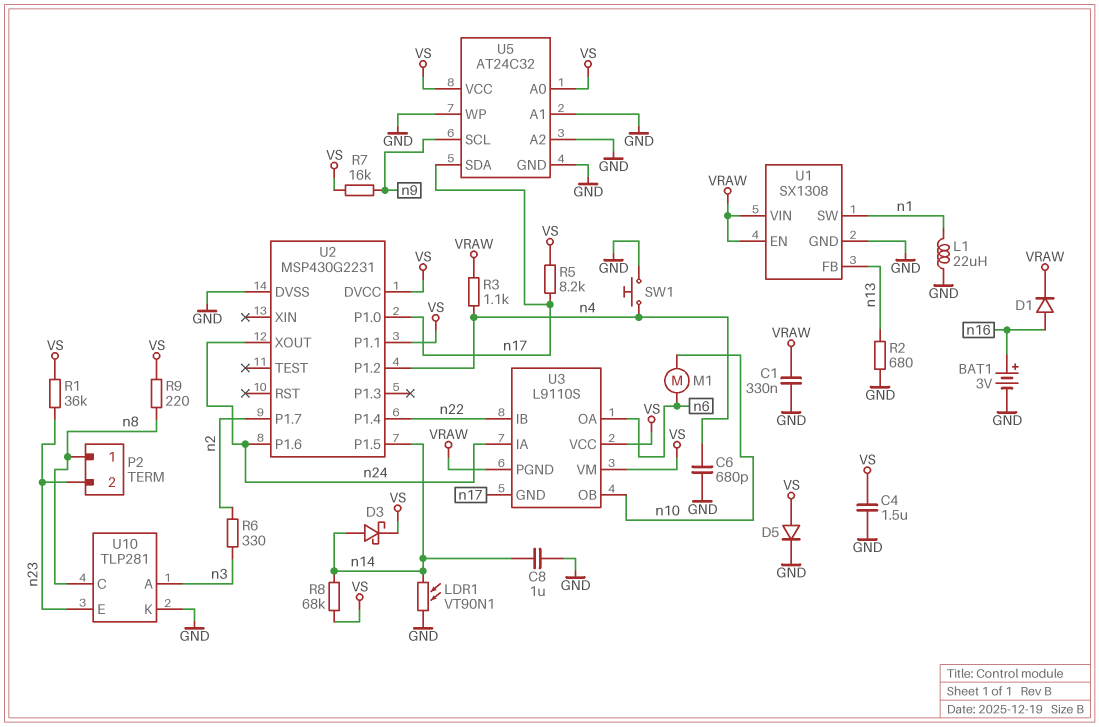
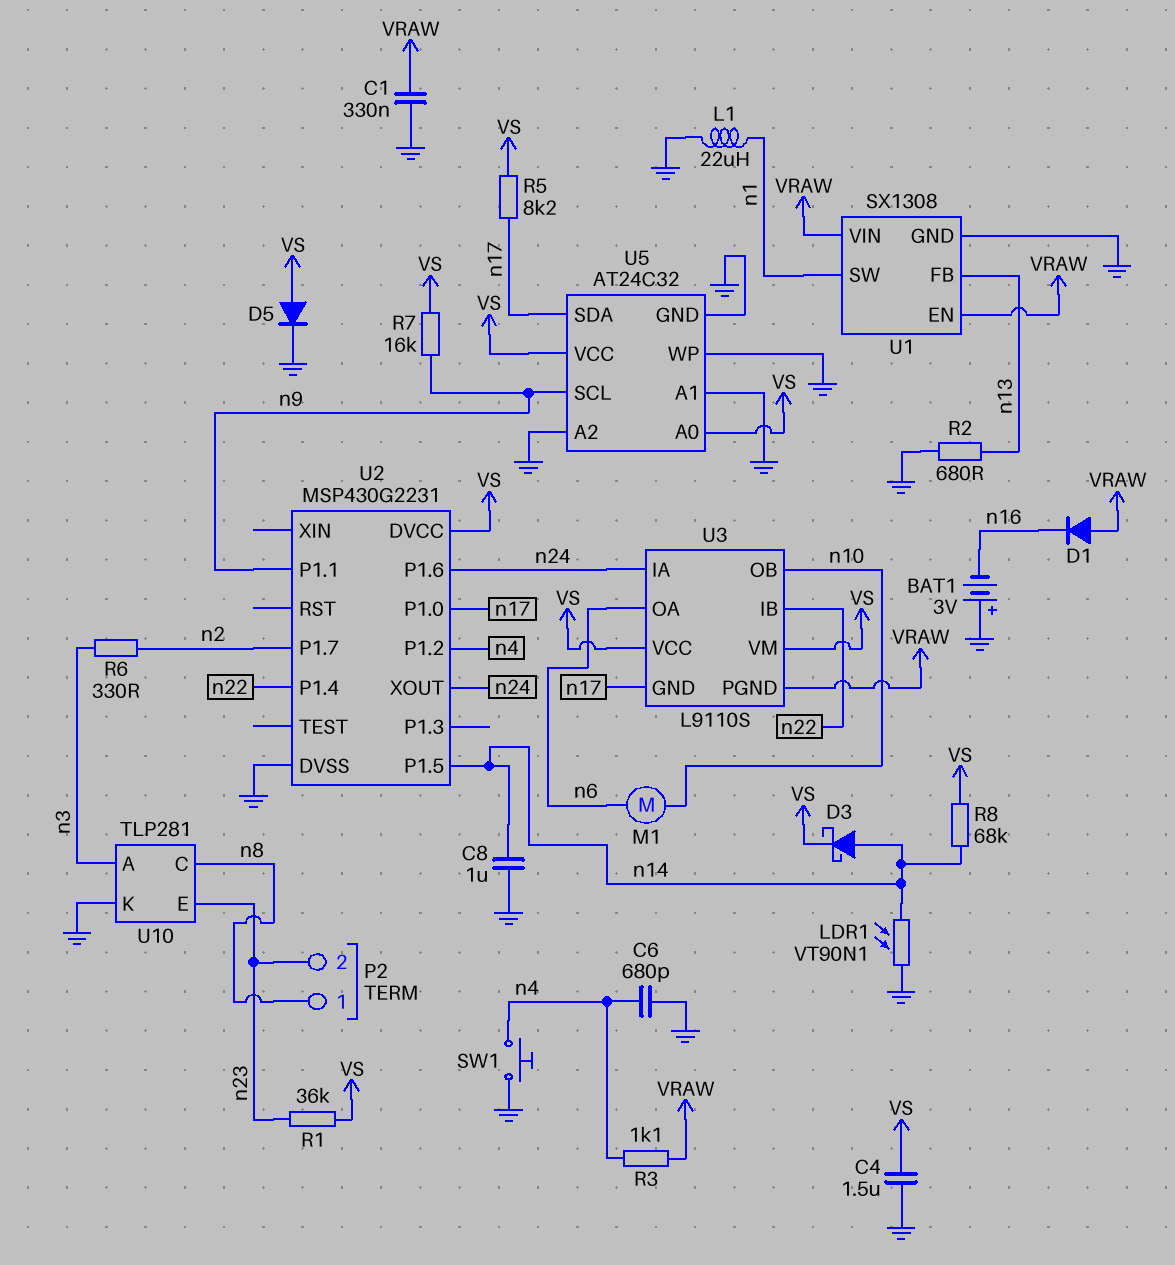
BAT1: 3V (plus n16, minus GND) -> 3V (plus GND, minus n16)
D1: diode (A n16, K VRAW) -> diode (A VRAW, K n16)
R9: 220 (VS, n8) -> none
U2 pin P1.1: VS -> n9

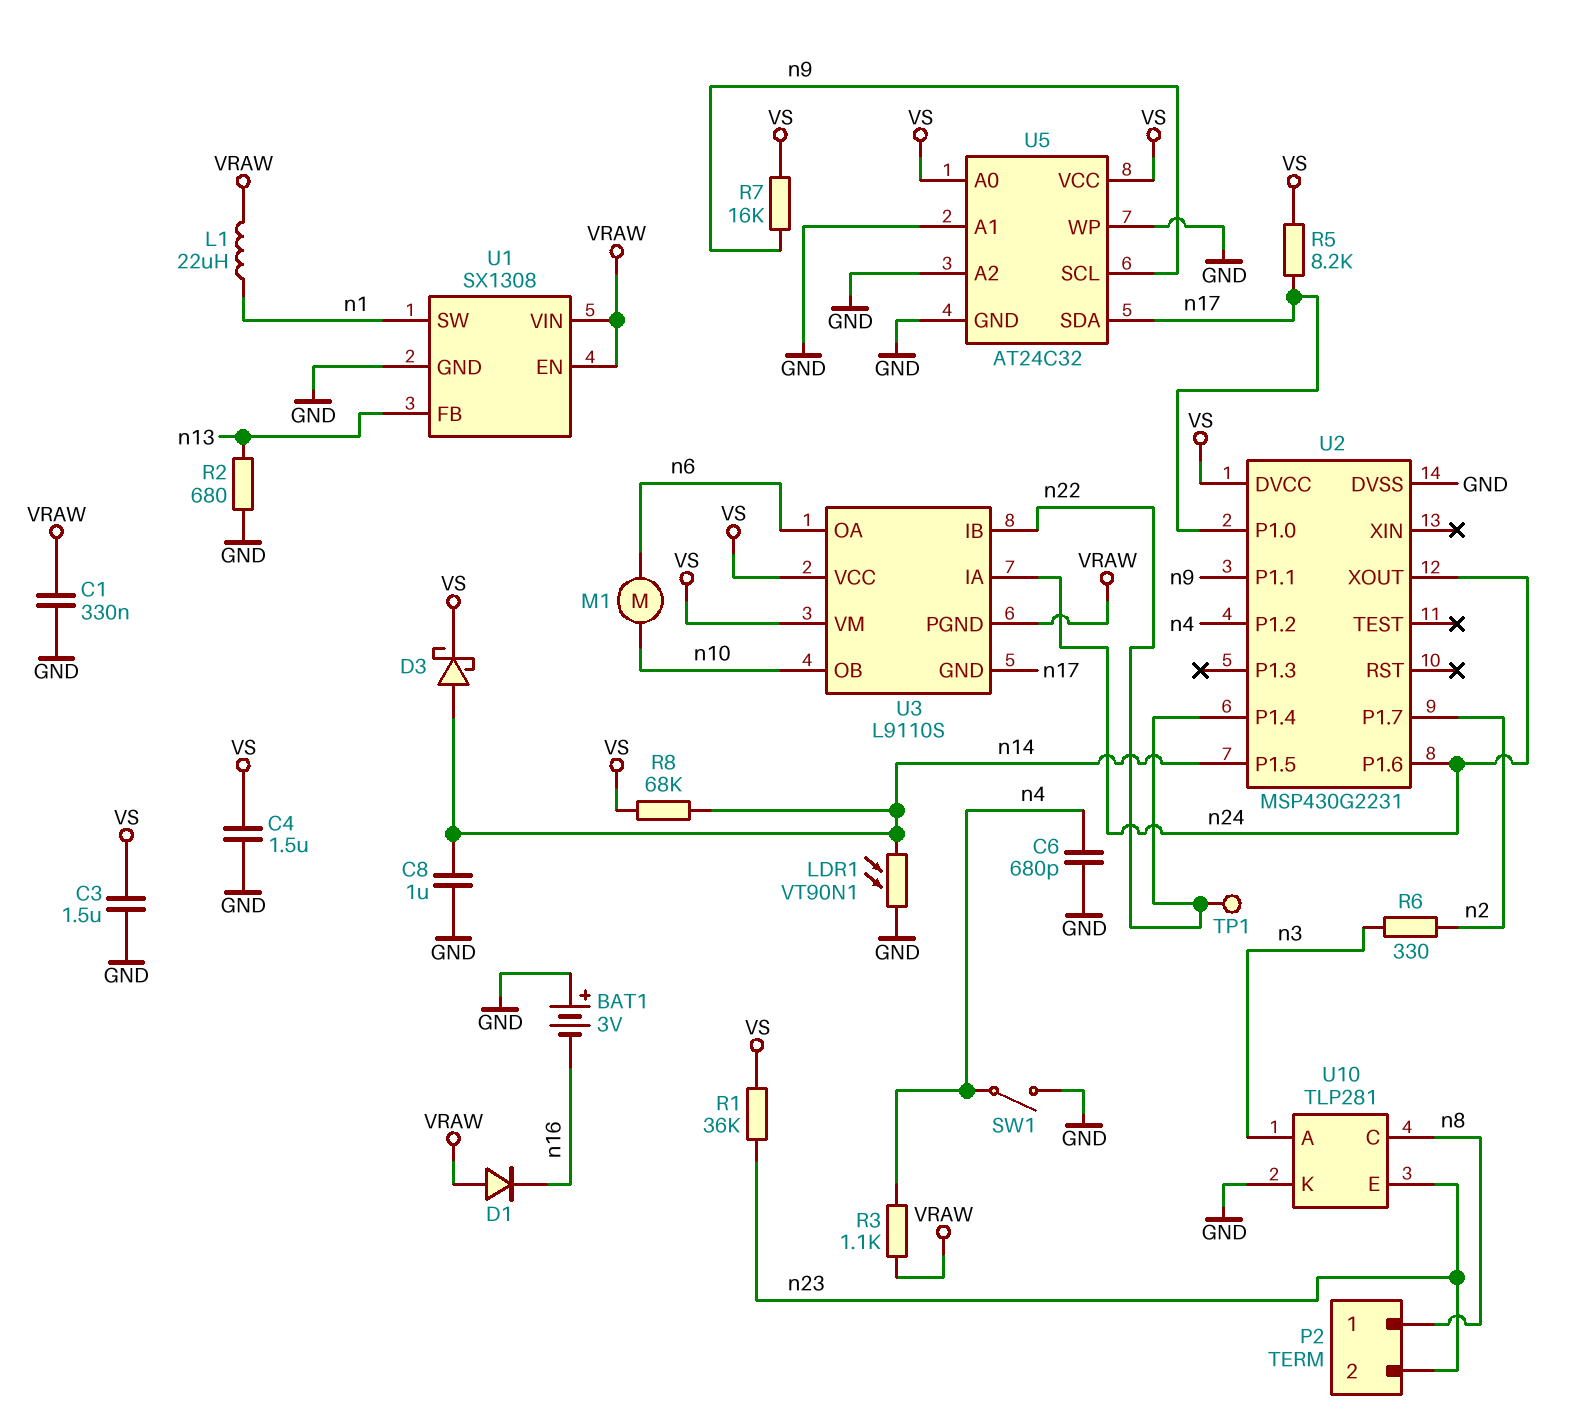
C3: none -> 1.5uF (GND, VS)
D5: diode (A VS, K GND) -> none
L1: 22uH (GND, n1) -> 22uH (VRAW, n1)
SW1: button (GND, n4) -> switch (GND, n4)
TP1: none -> test point (n22)

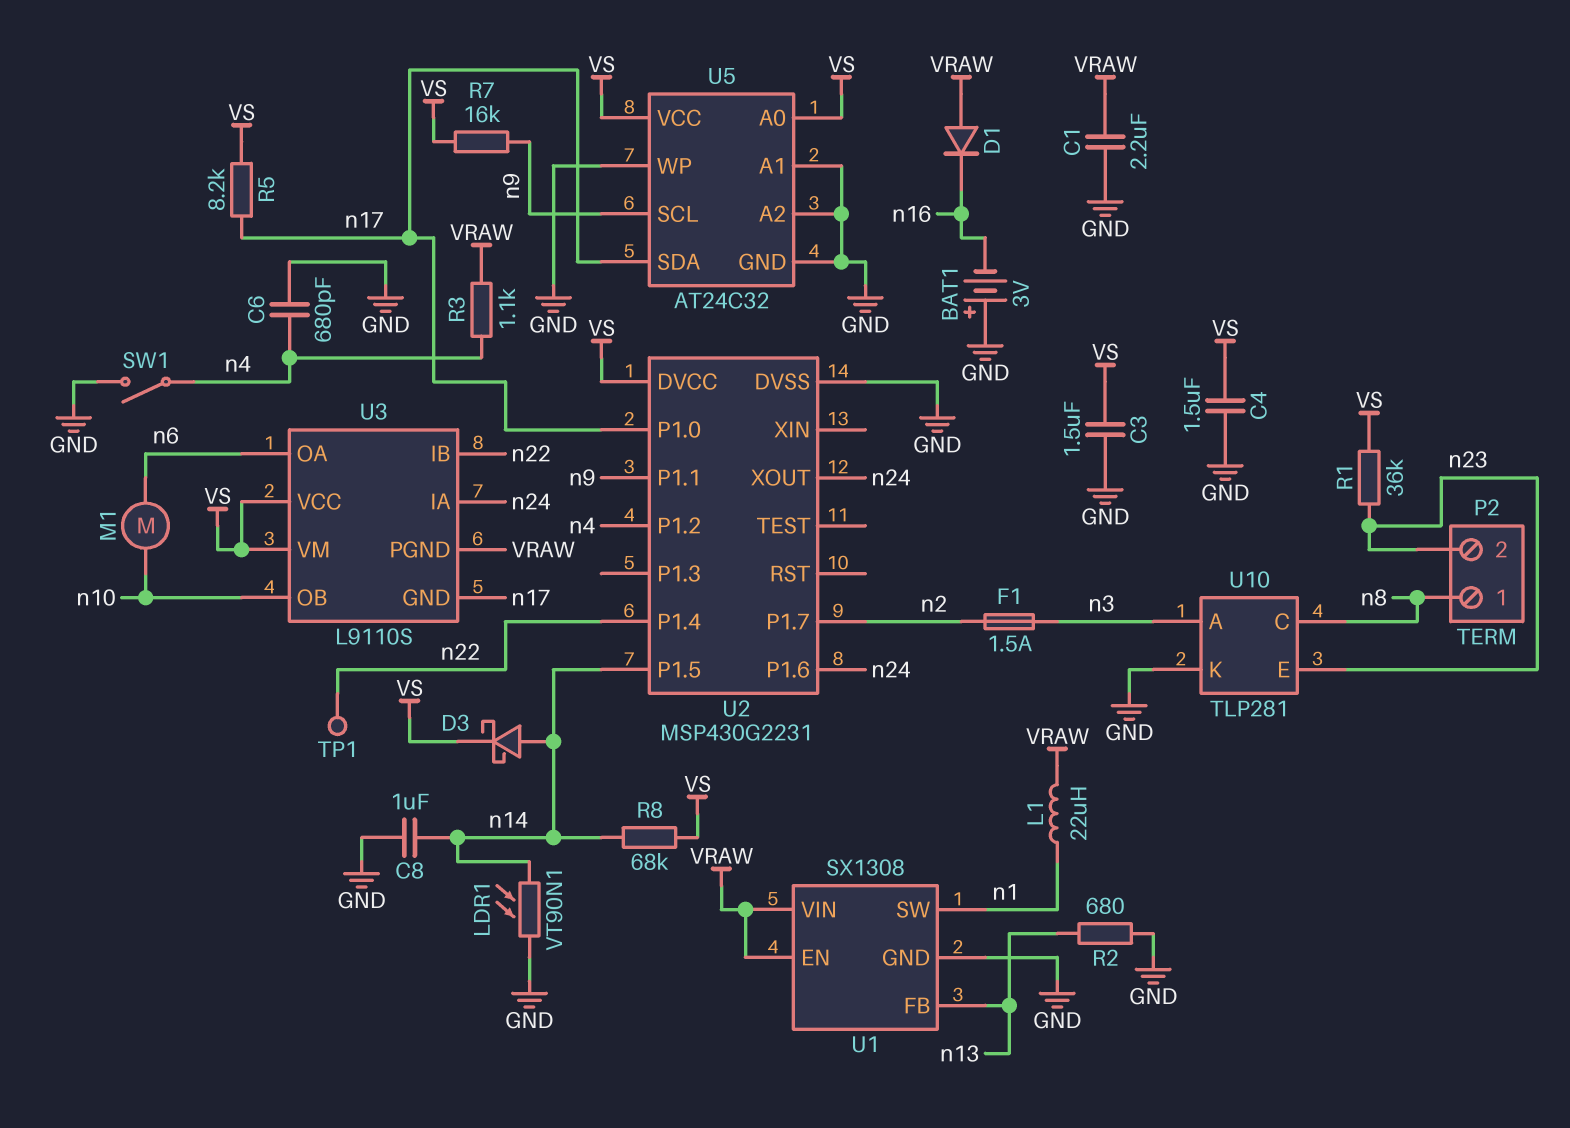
C1: 330nF (GND, VRAW) -> 2.2uF (GND, VRAW)
F1: none -> 1.5A (n2, n3)
R6: 330 (n2, n3) -> none

